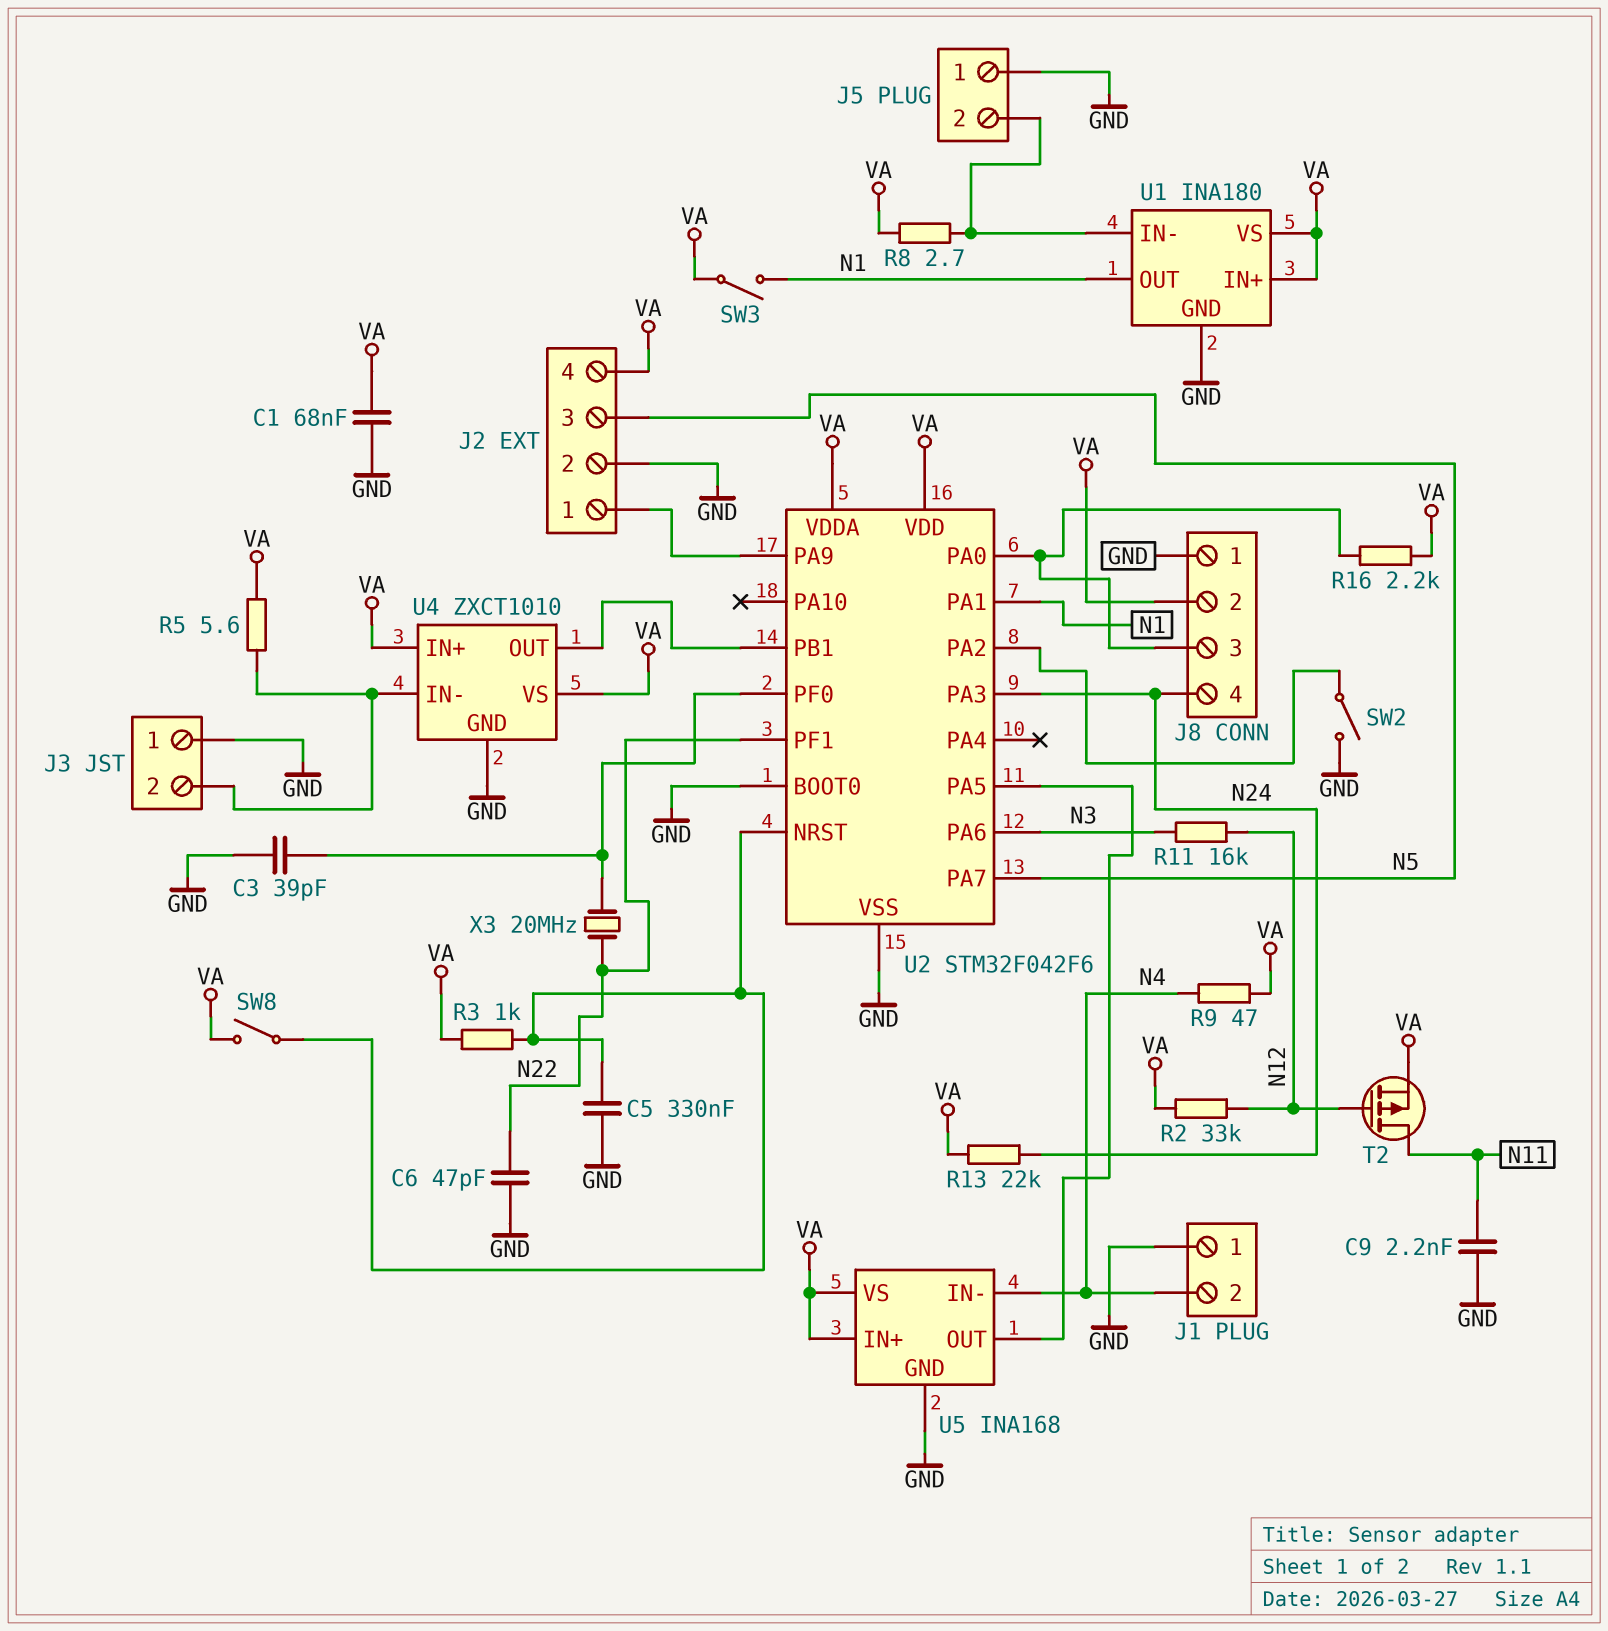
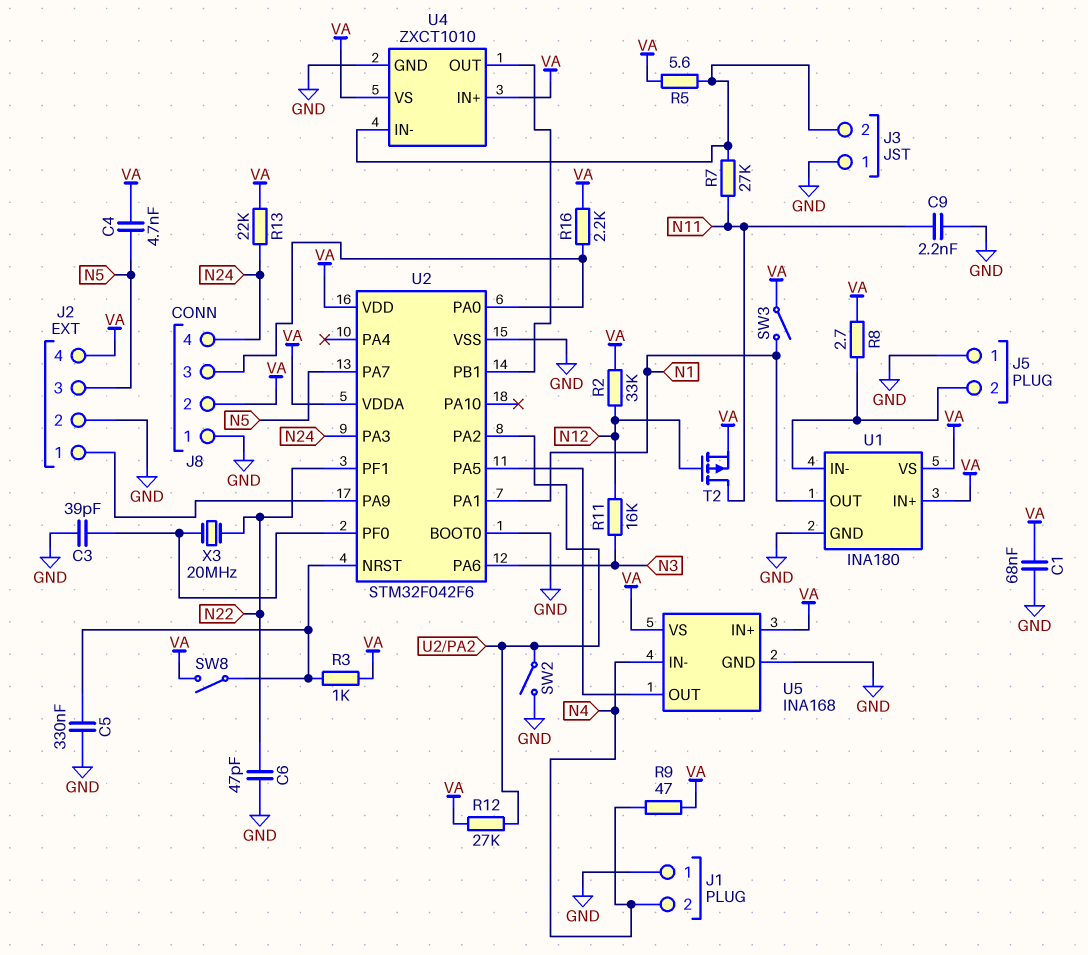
C4: none -> 4.7nF (N5, VA)
R7: none -> 27k (J3/2, N11)
R12: none -> 27k (U2/PA2, VA)

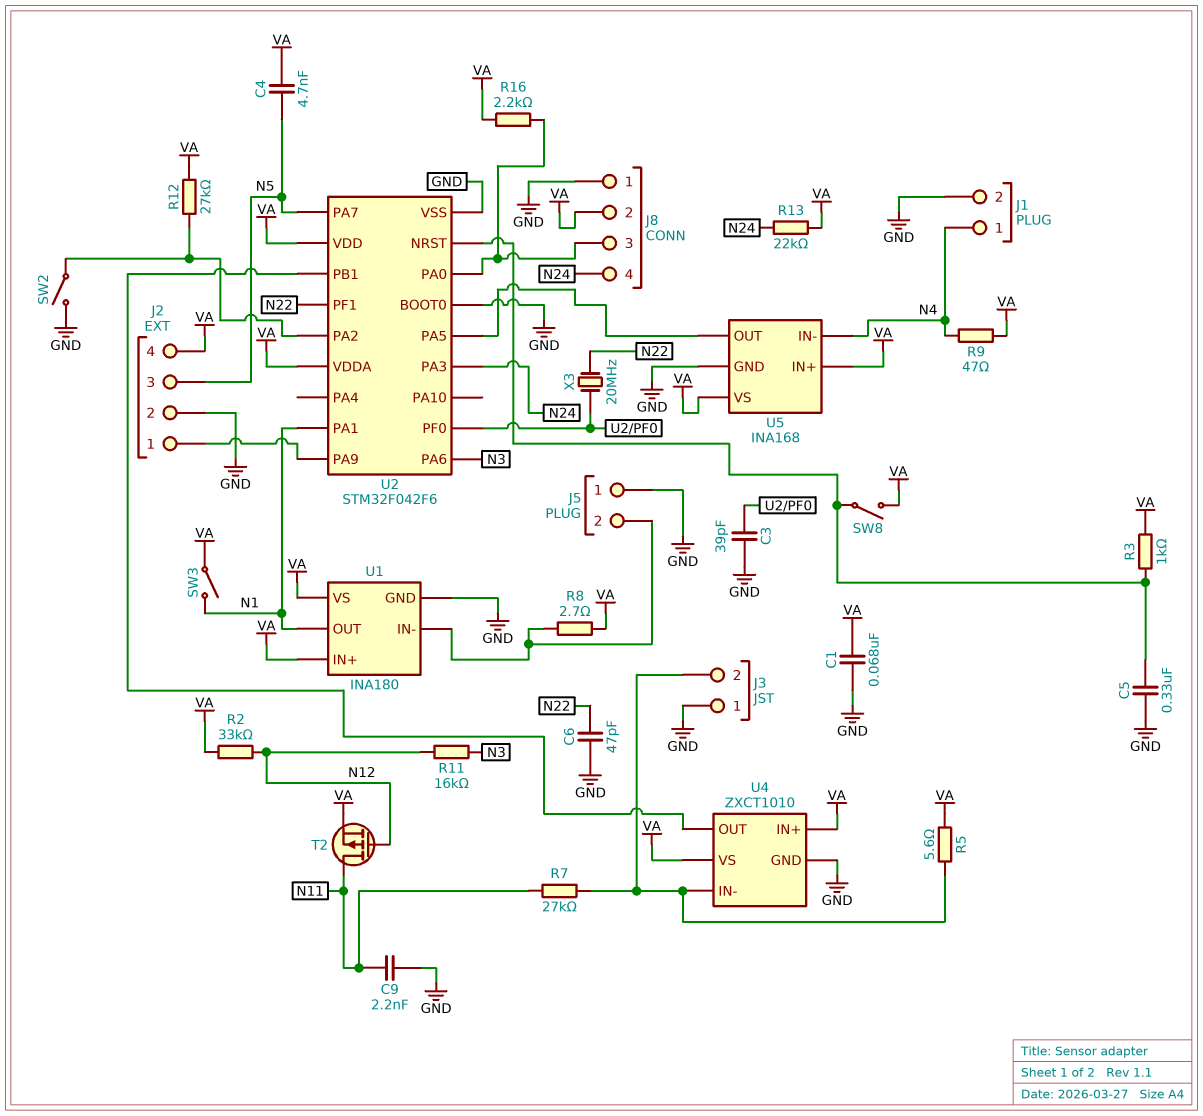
J1 pin 1: GND -> N4
J1 pin 2: N4 -> GND

